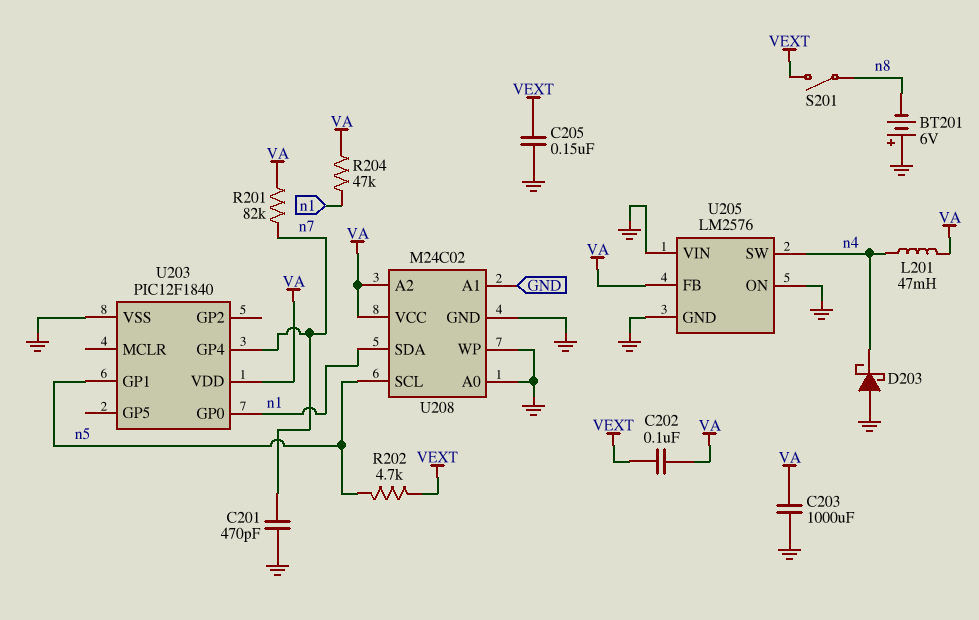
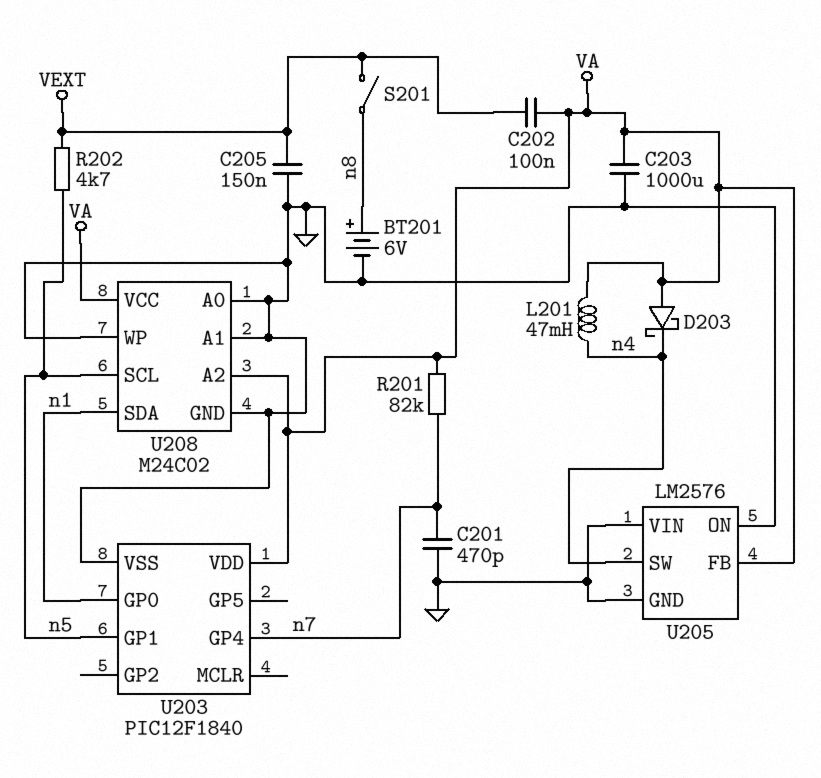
BT201: 6V (plus GND, minus n8) -> 6V (plus n8, minus GND)
D203: schottky (A GND, K n4) -> schottky (A VA, K n4)
R204: 47k (VA, n1) -> none

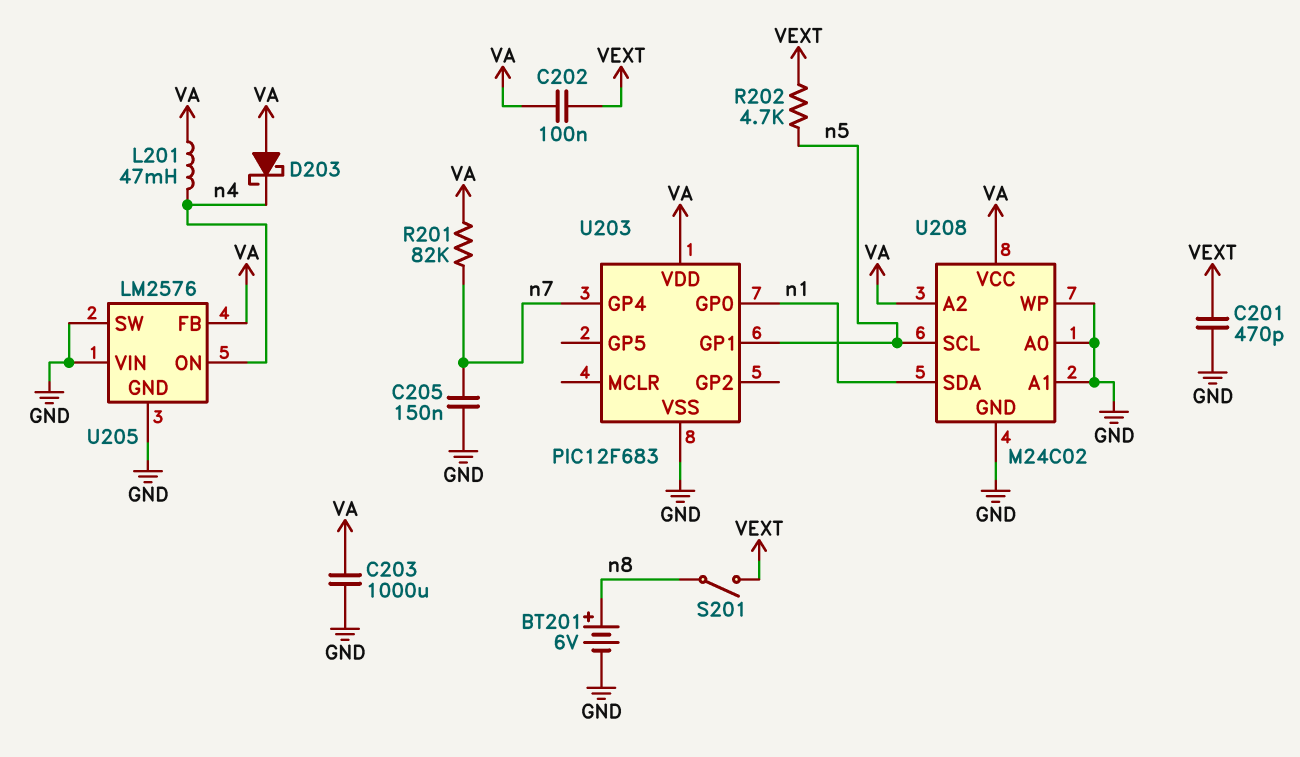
C201: 470pF (GND, n7) -> 470pF (GND, VEXT)
C205: 150nF (GND, VEXT) -> 150nF (GND, n7)
U203: PIC12F1840 -> PIC12F683
U205 pin ON: GND -> n4
U205 pin SW: n4 -> GND

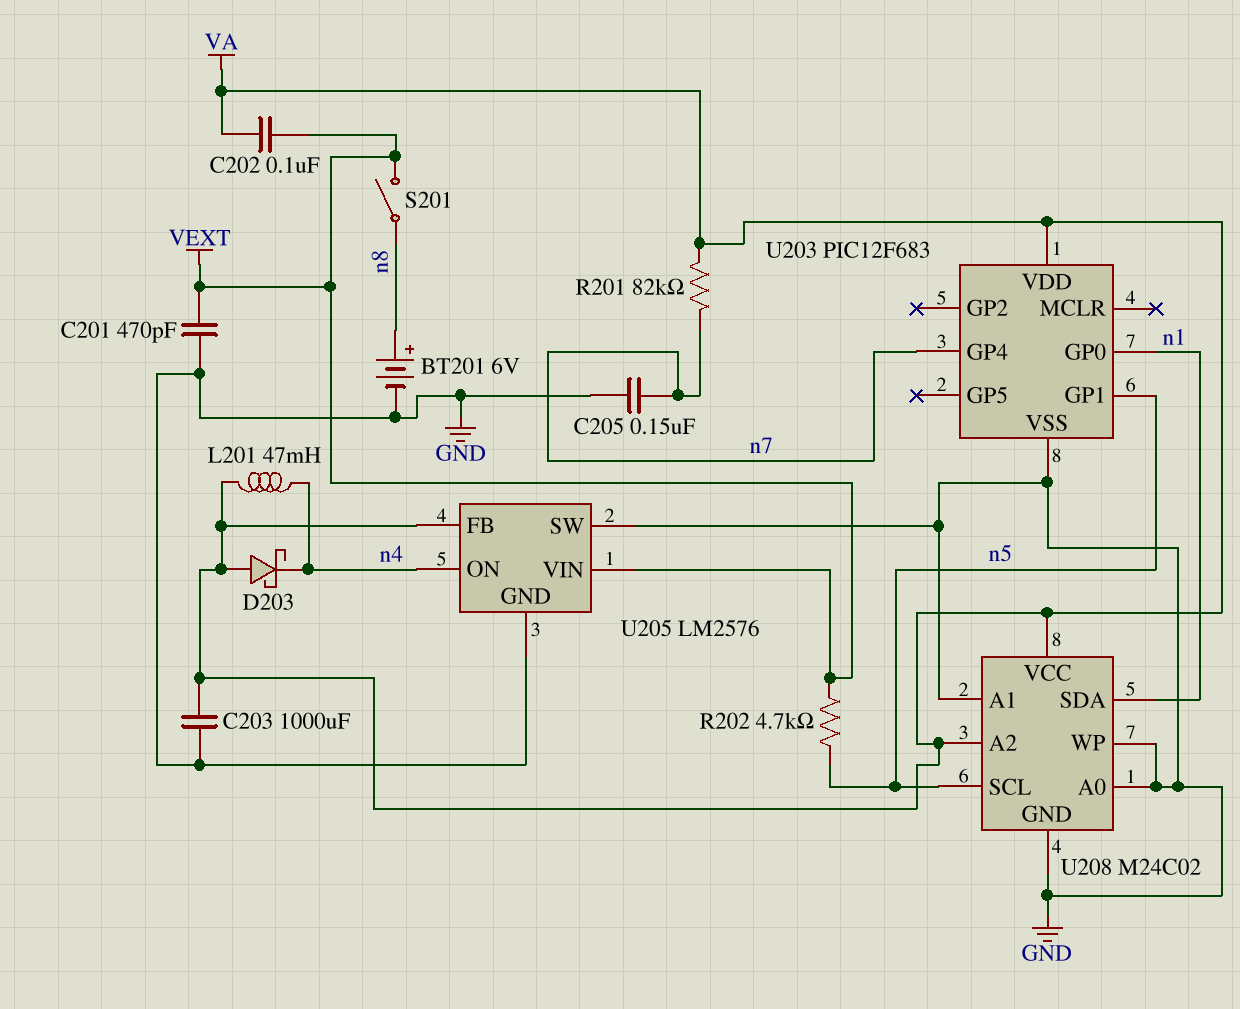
U205 pin VIN: GND -> VEXT

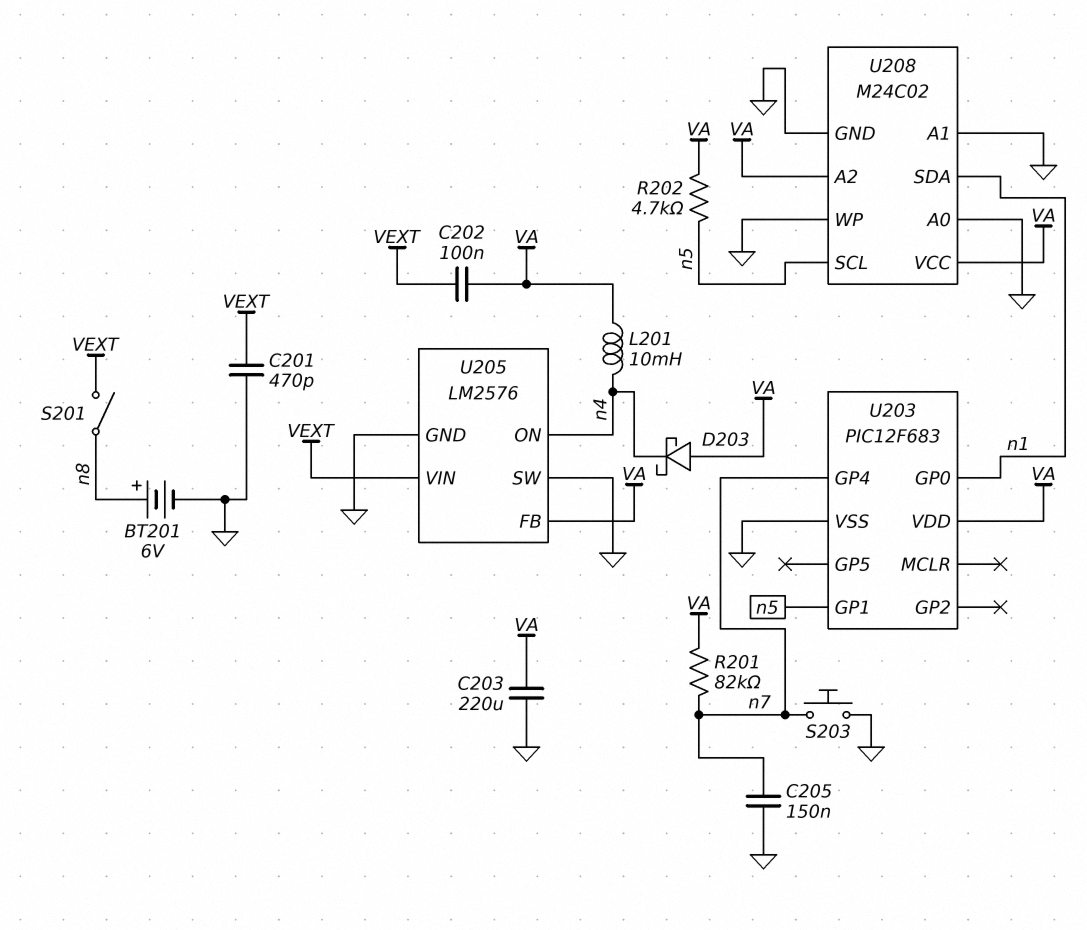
C203: 1000uF (GND, VA) -> 220uF (GND, VA)
L201: 47mH (VA, n4) -> 10mH (VA, n4)
R202: 4.7k (VEXT, n5) -> 4.7k (VA, n5)
S203: none -> button (GND, n7)

